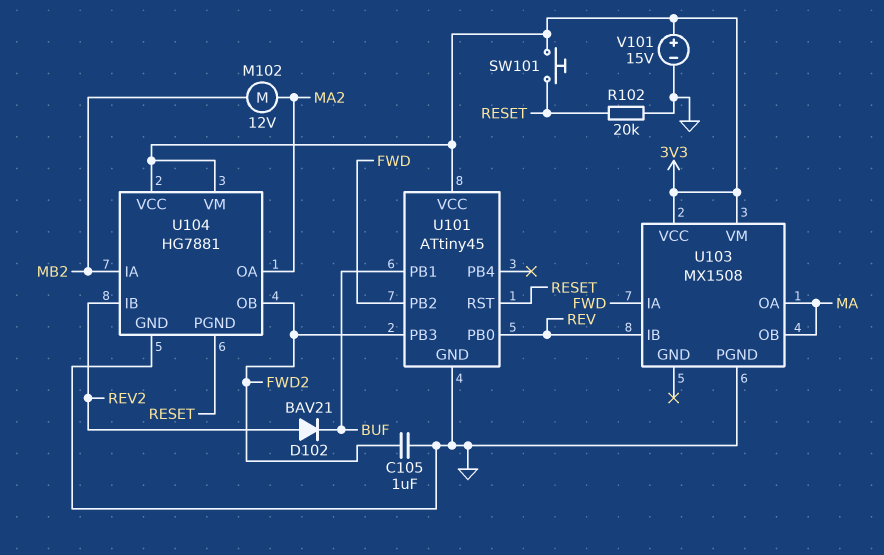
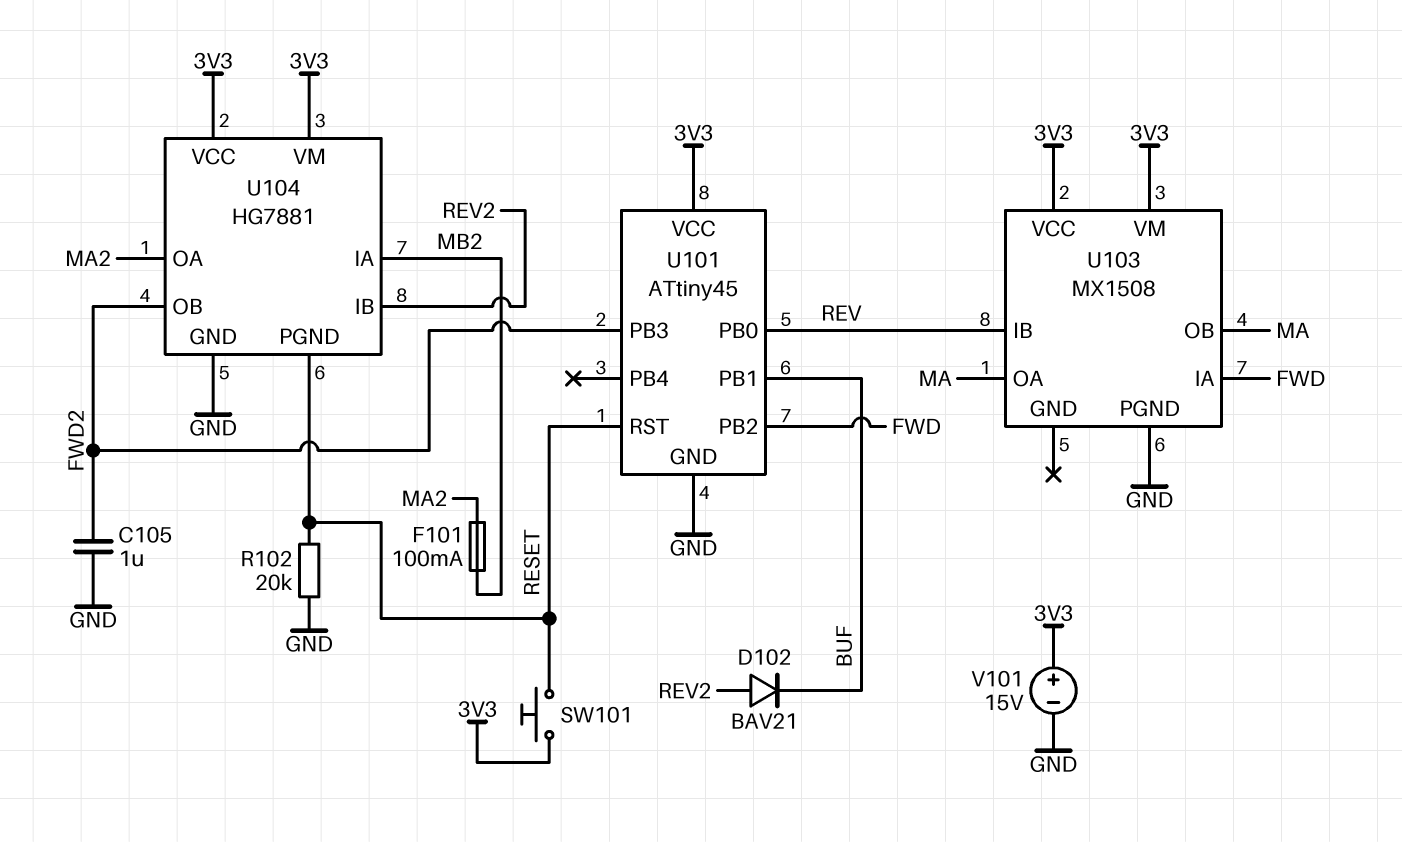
F101: none -> 100mA (MA2, MB2)
M102: motor 12V (MA2, MB2) -> none

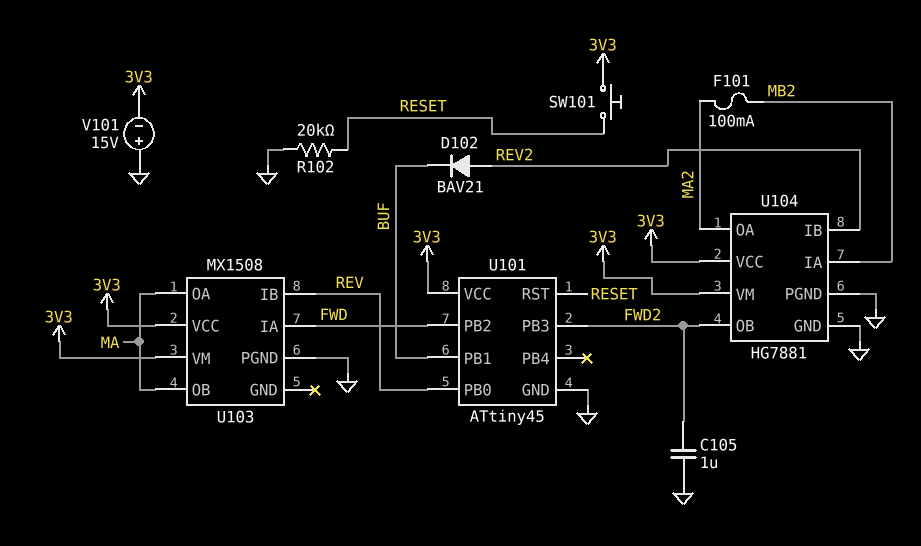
U104 pin PGND: RESET -> GND
V101: 15V (plus 3V3, minus GND) -> 15V (plus GND, minus 3V3)

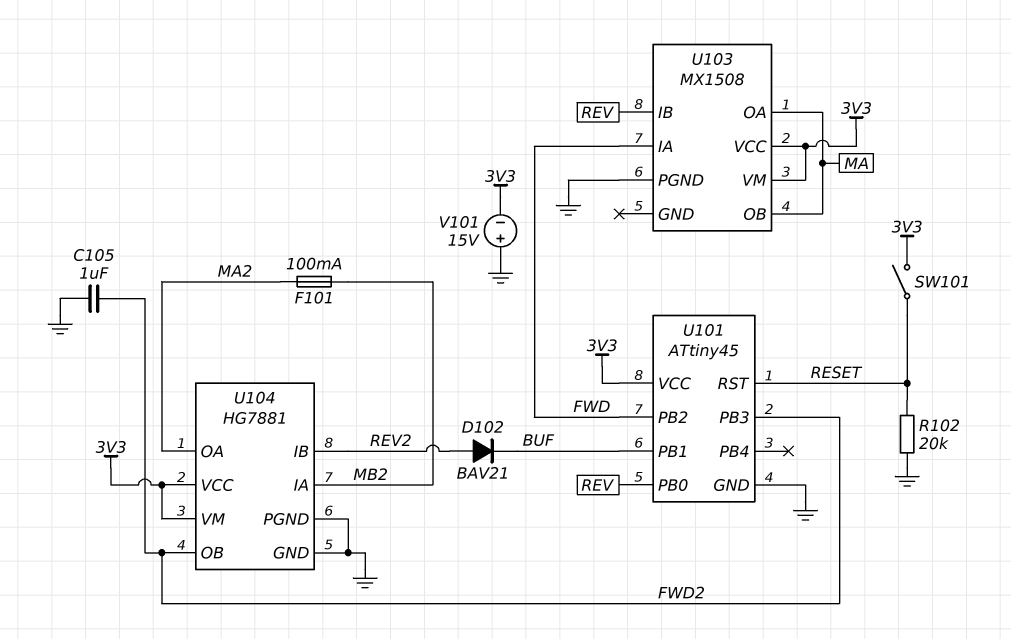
SW101: button (3V3, RESET) -> switch (3V3, RESET)

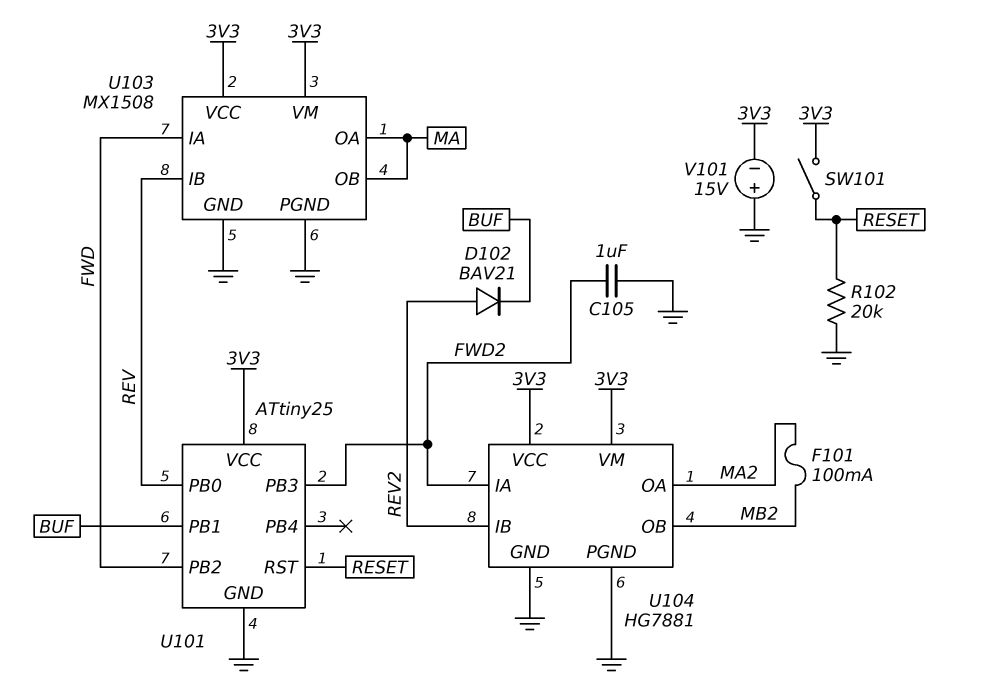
U101: ATtiny45 -> ATtiny25
U103 pin GND: none -> GND
U104 pin IA: MB2 -> FWD2
U104 pin OB: FWD2 -> MB2

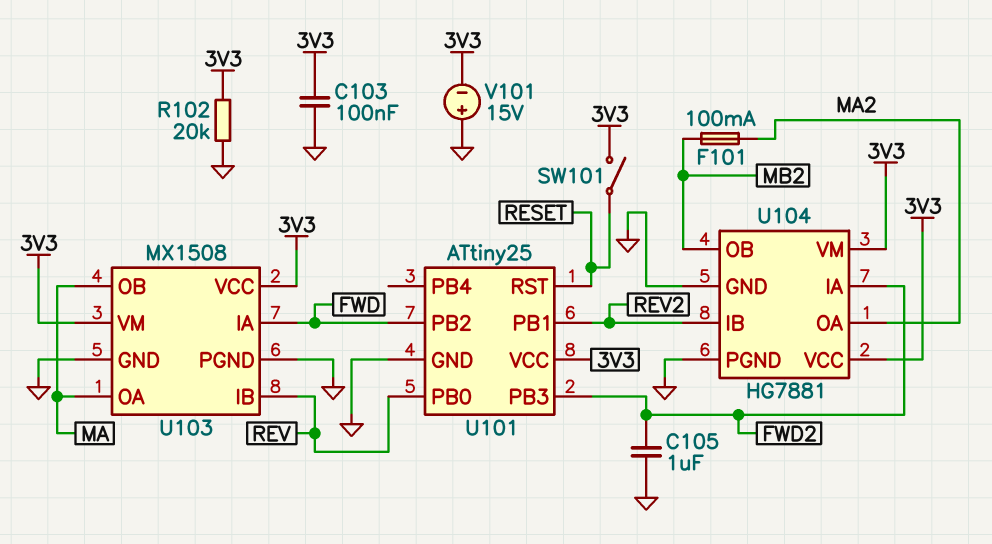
C103: none -> 100nF (3V3, GND)
D102: diode BAV21 (A REV2, K BUF) -> none
R102: 20k (GND, RESET) -> 20k (3V3, GND)
U101 pin PB1: BUF -> REV2

